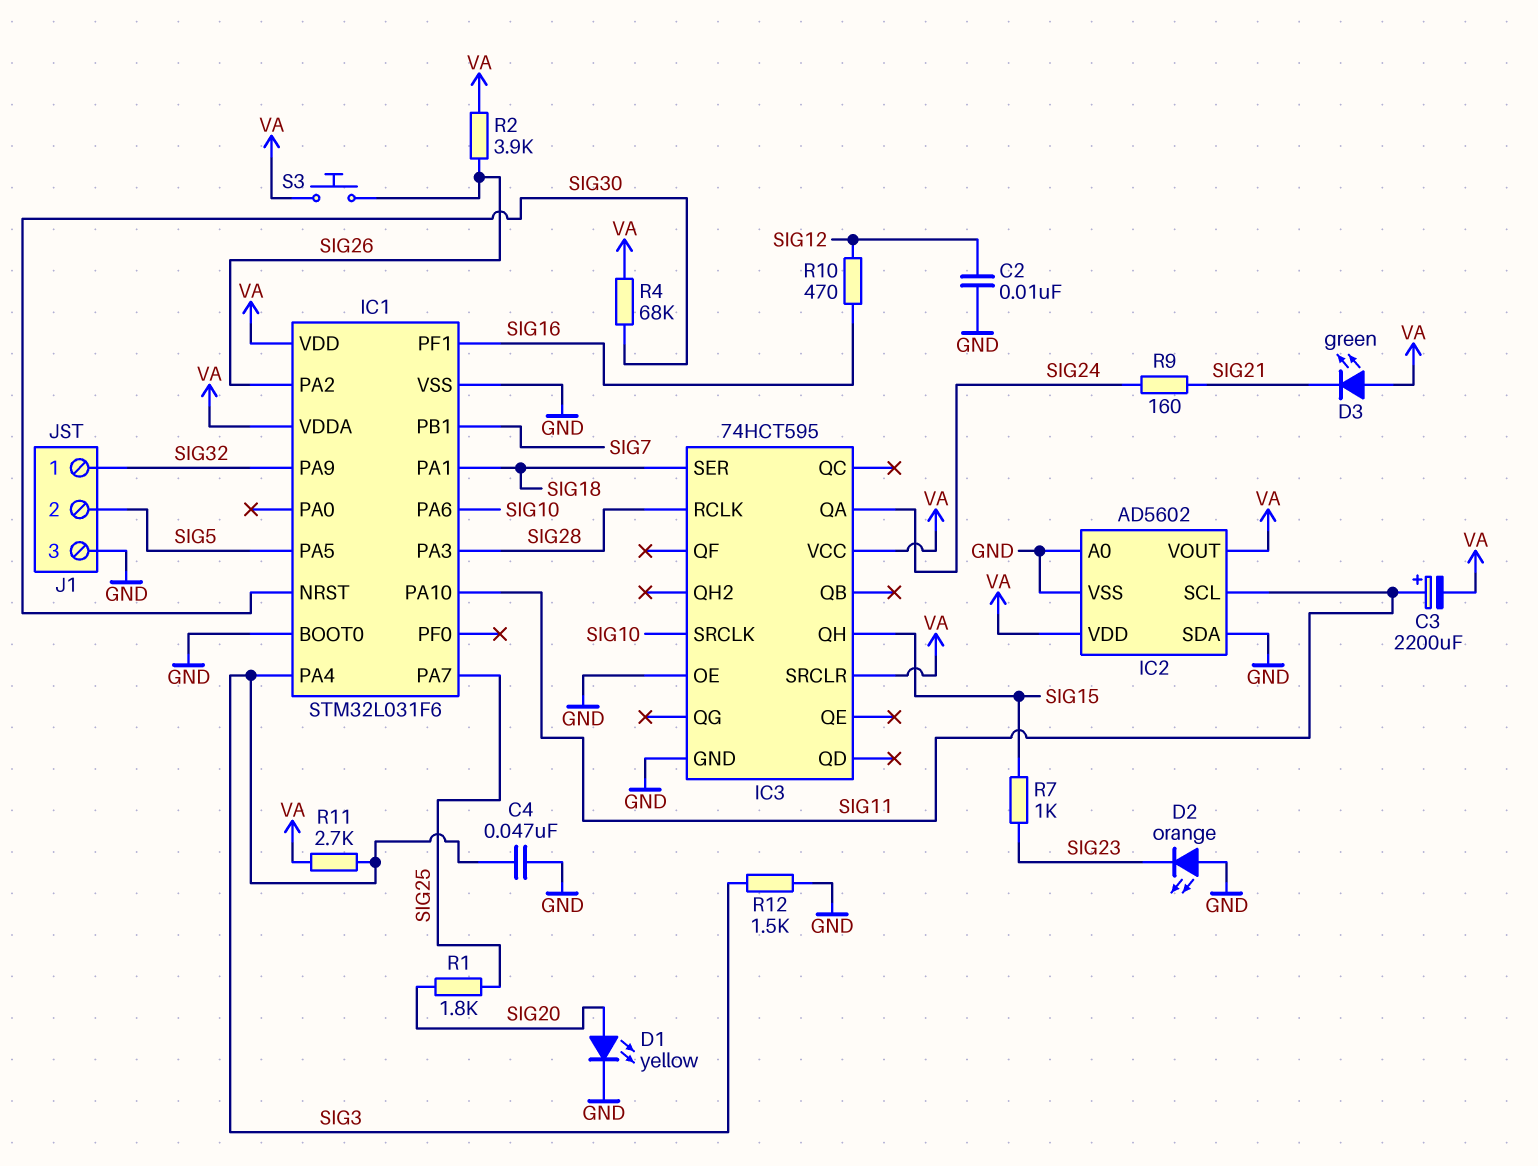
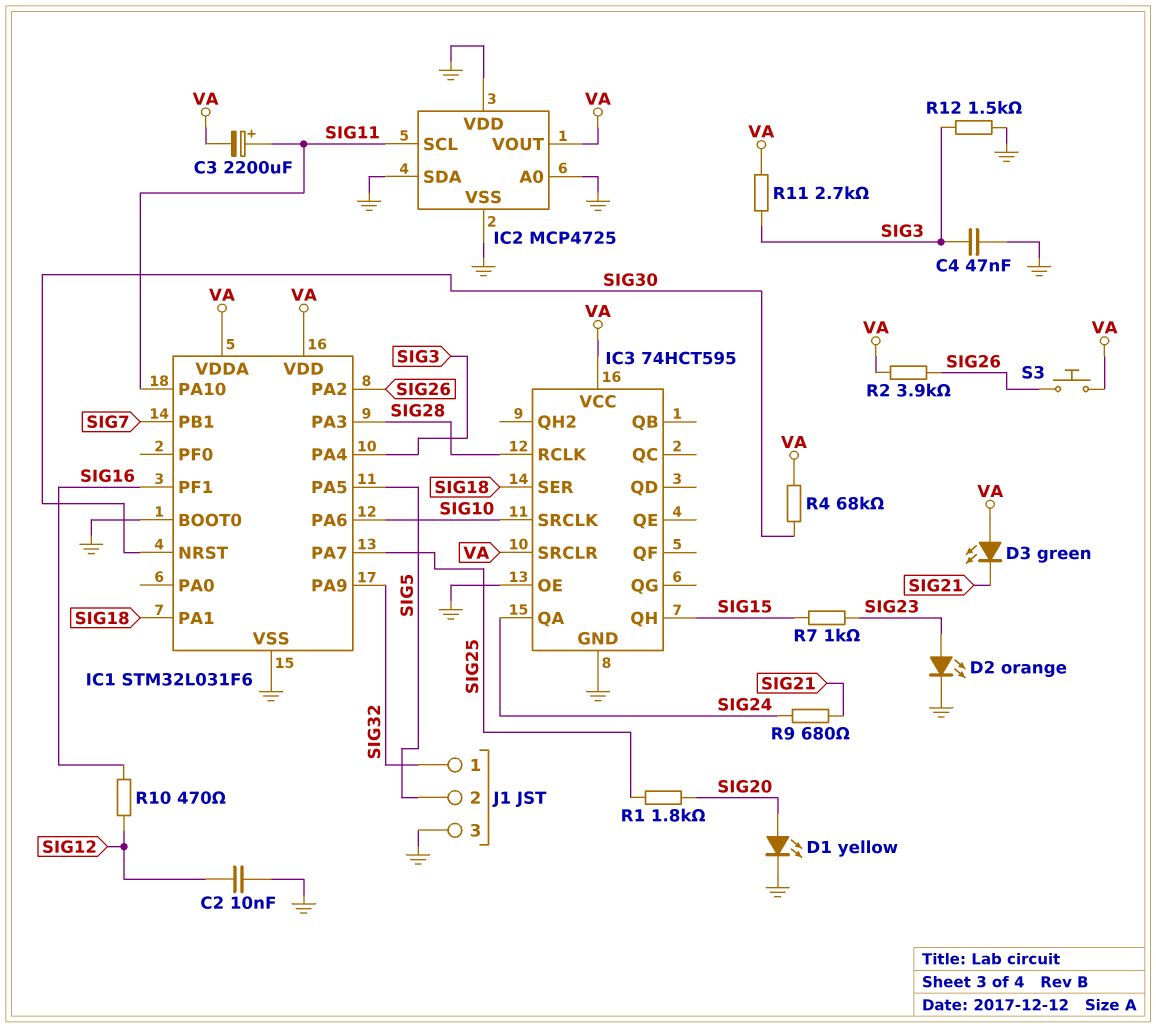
D2: LED orange (A GND, K SIG23) -> LED orange (A SIG23, K GND)
IC2: AD5602 -> MCP4725
IC2 pin VDD: VA -> GND
R9: 160 (SIG21, SIG24) -> 680 (SIG21, SIG24)

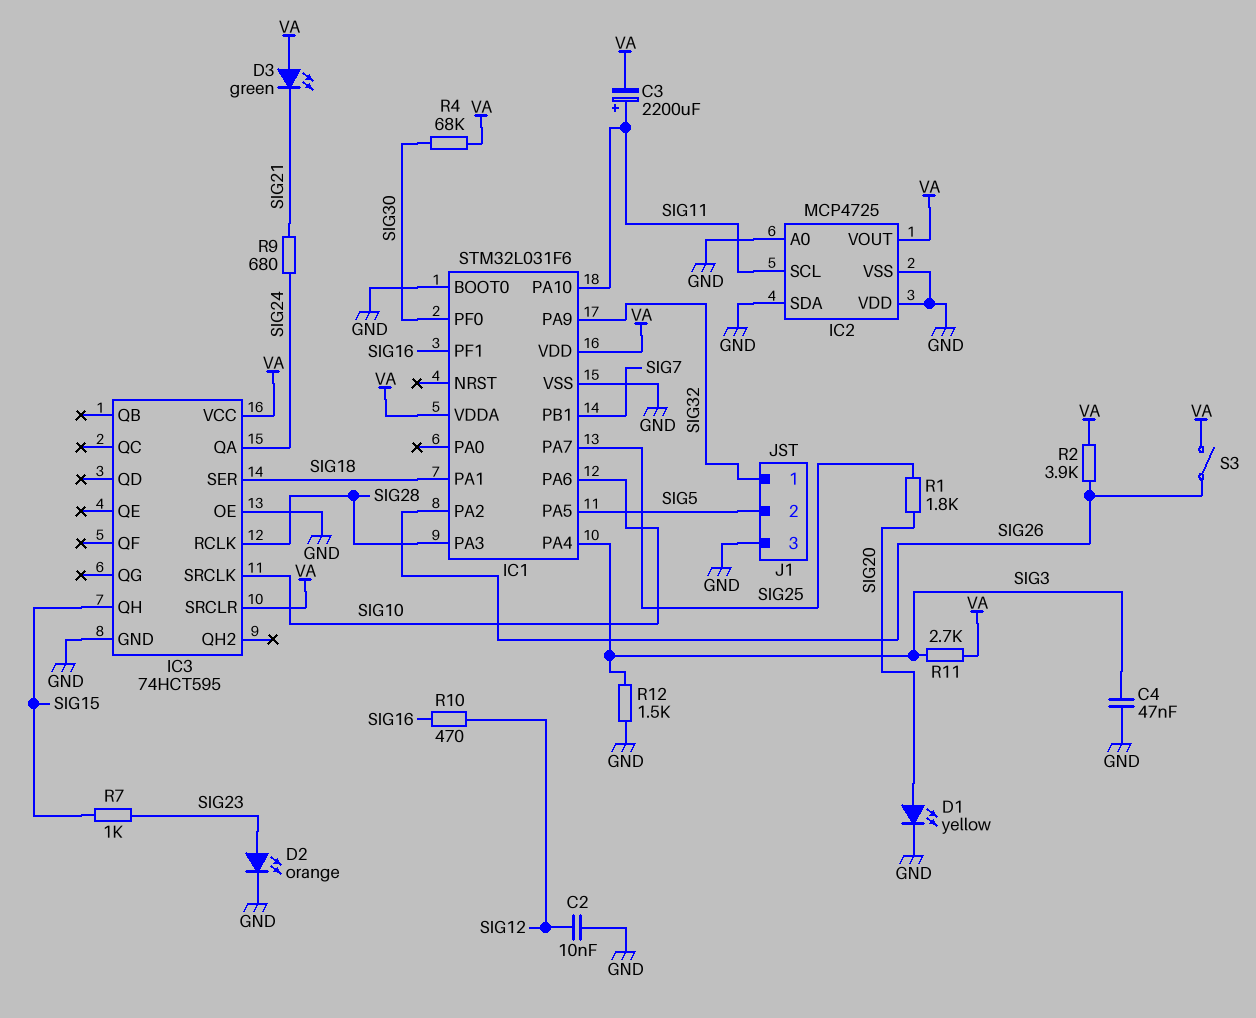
IC1 pin NRST: SIG30 -> none
IC1 pin PF0: none -> SIG30
S3: button (SIG26, VA) -> switch (SIG26, VA)

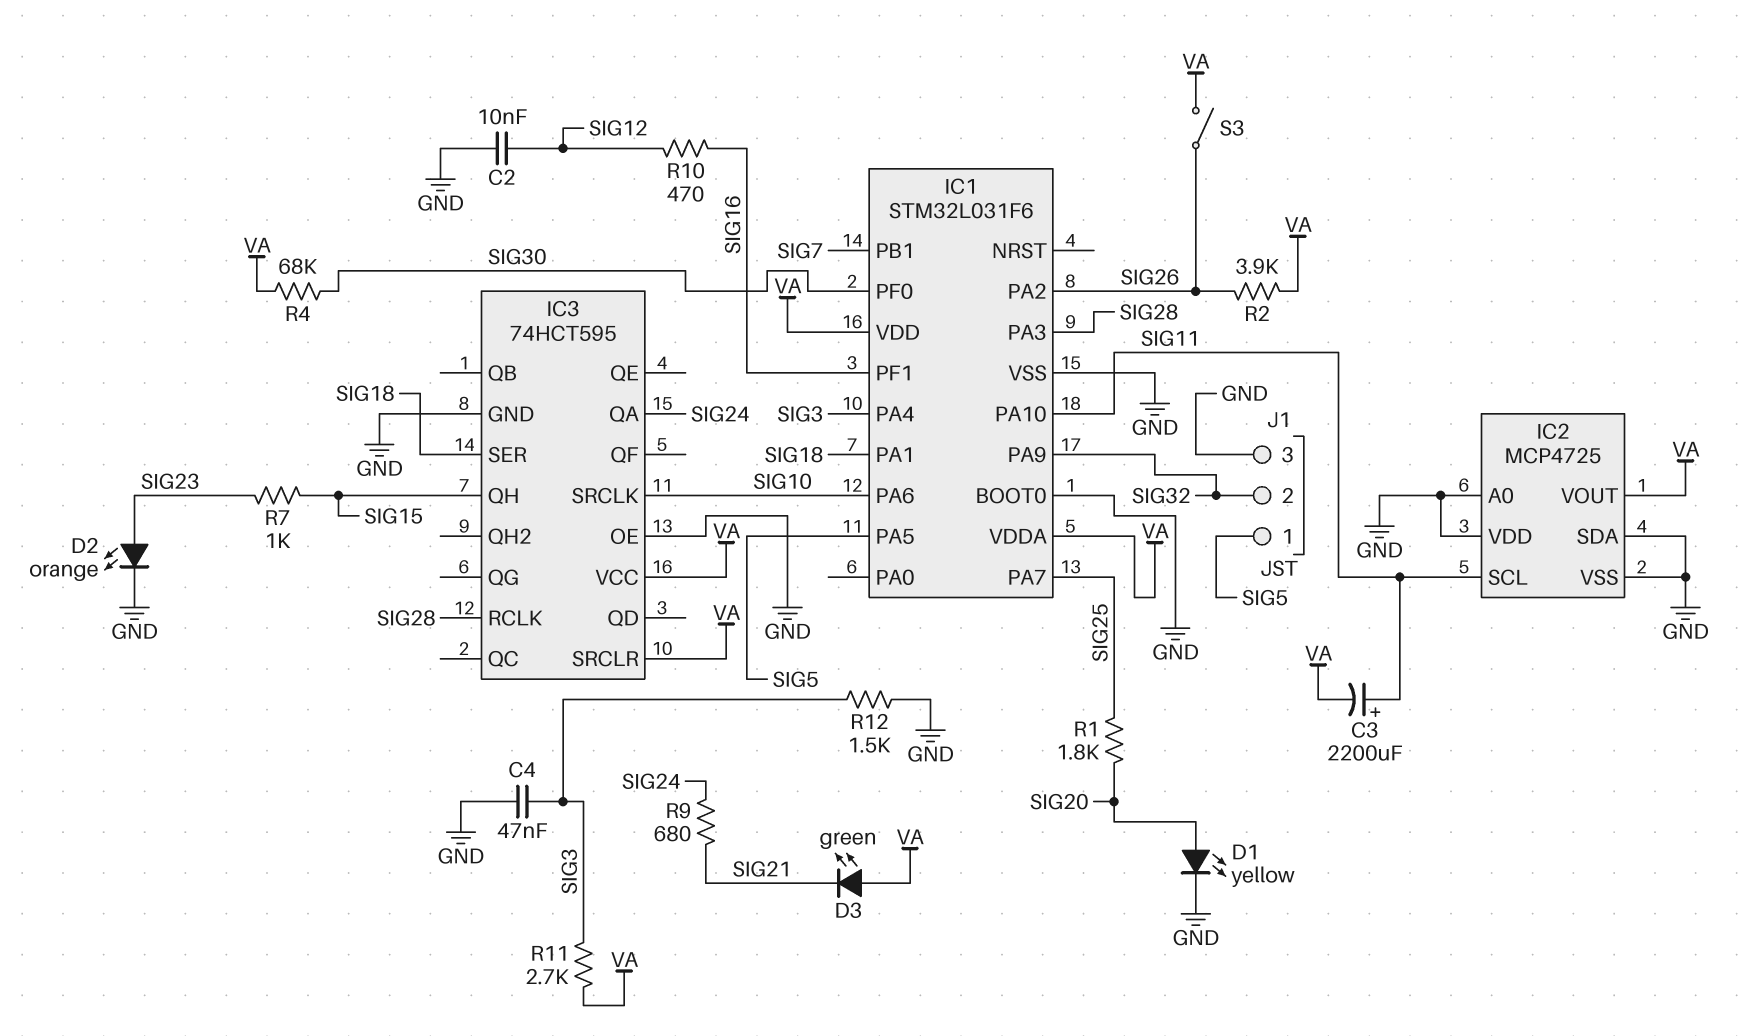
J1 pin 1: SIG32 -> SIG5
J1 pin 2: SIG5 -> SIG32

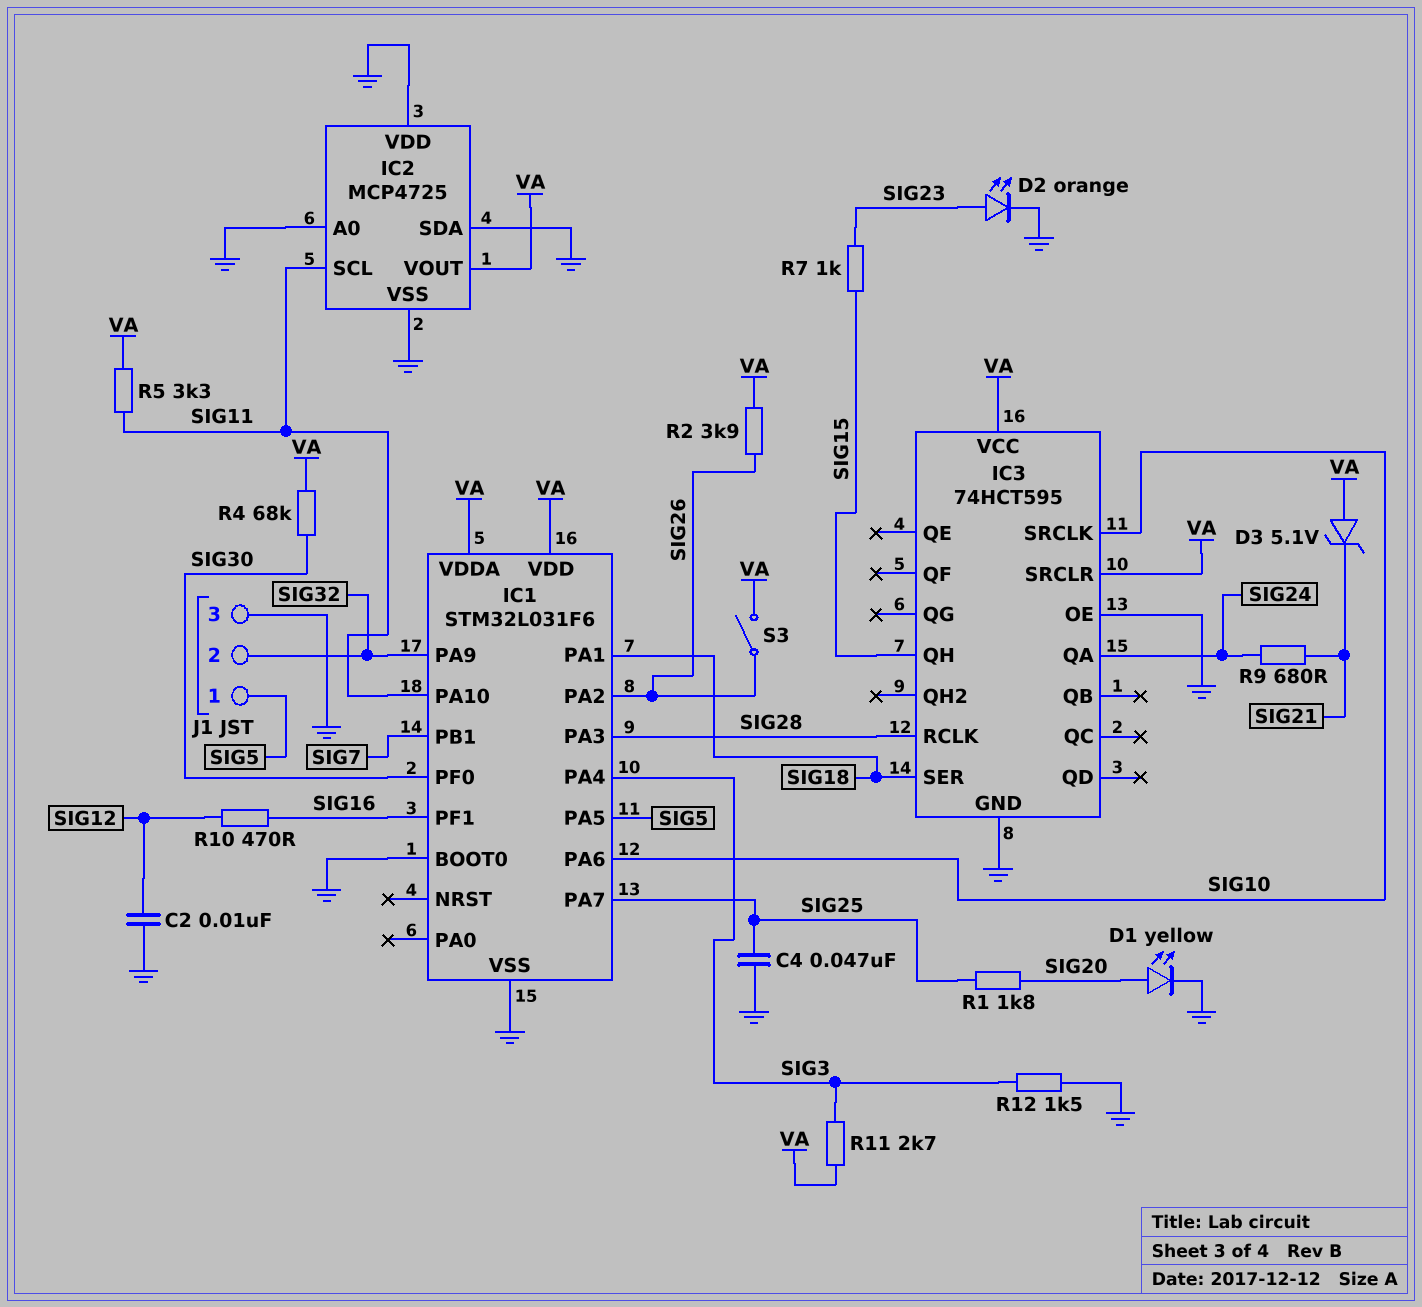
C3: 2200uF (plus SIG11, minus VA) -> none
C4: 47nF (GND, SIG3) -> 47nF (GND, SIG25)
D3: LED green (A VA, K SIG21) -> zener 5.1V (A VA, K SIG21)
R5: none -> 3.3k (SIG11, VA)

